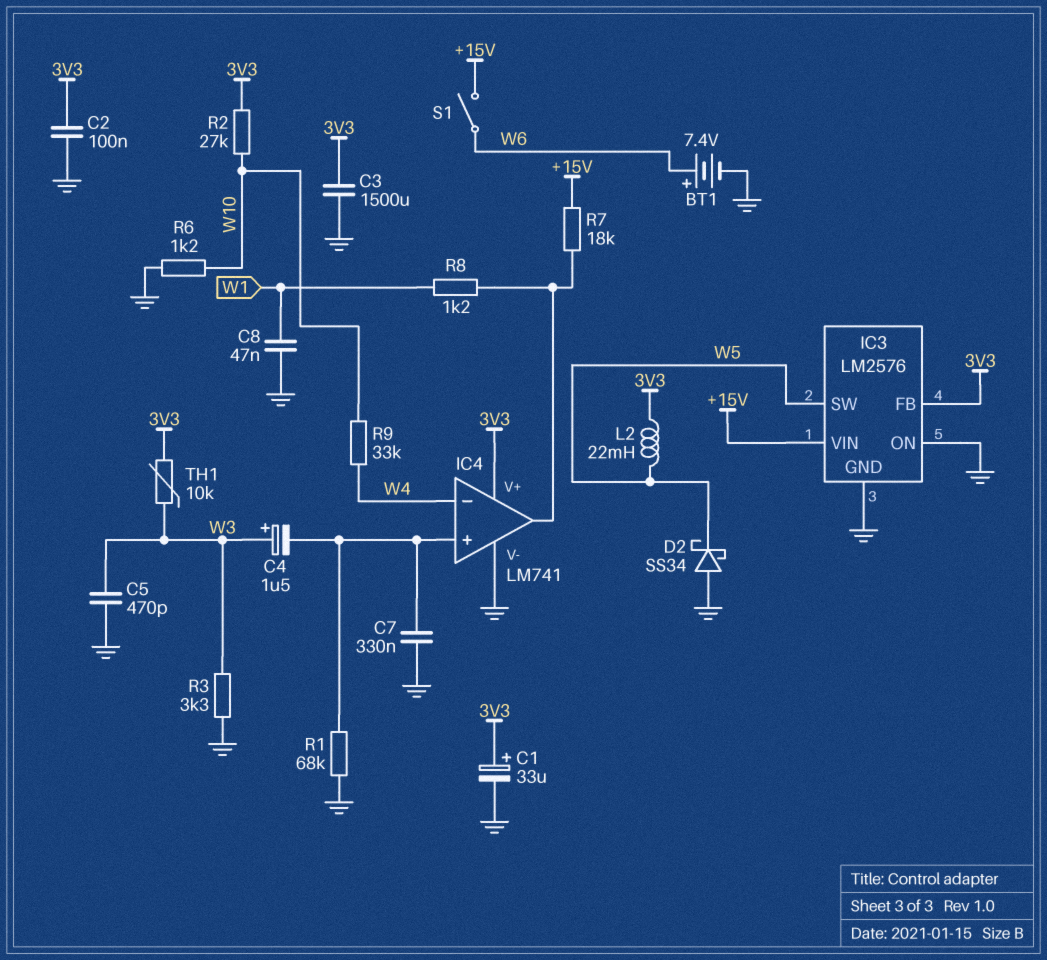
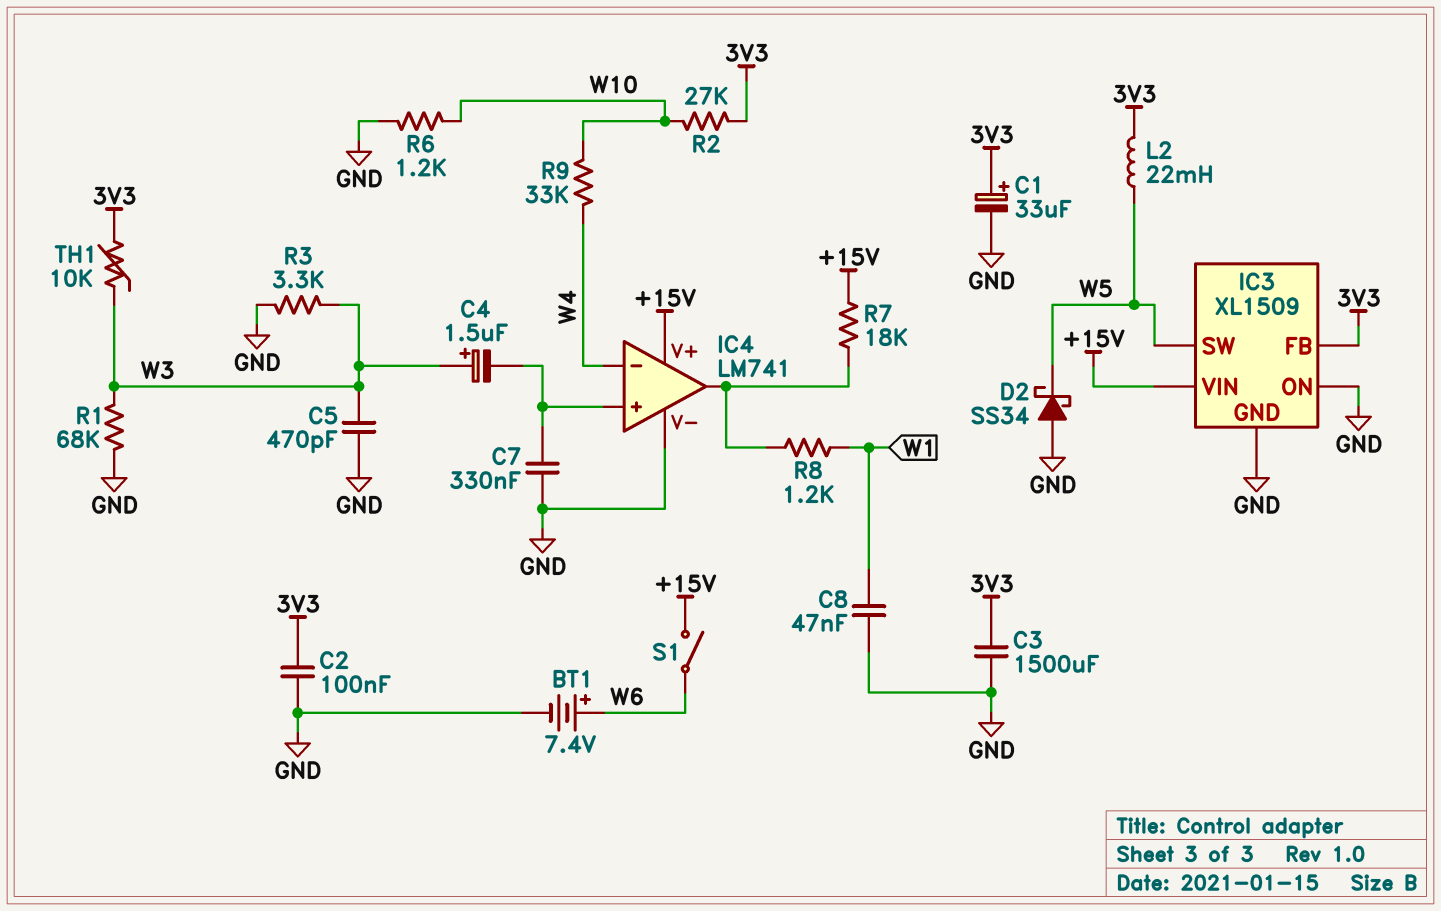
IC3: LM2576 -> XL1509
IC4 pin V+: 3V3 -> +15V
R1: 68k (GND, IC4/in+) -> 68k (GND, W3)

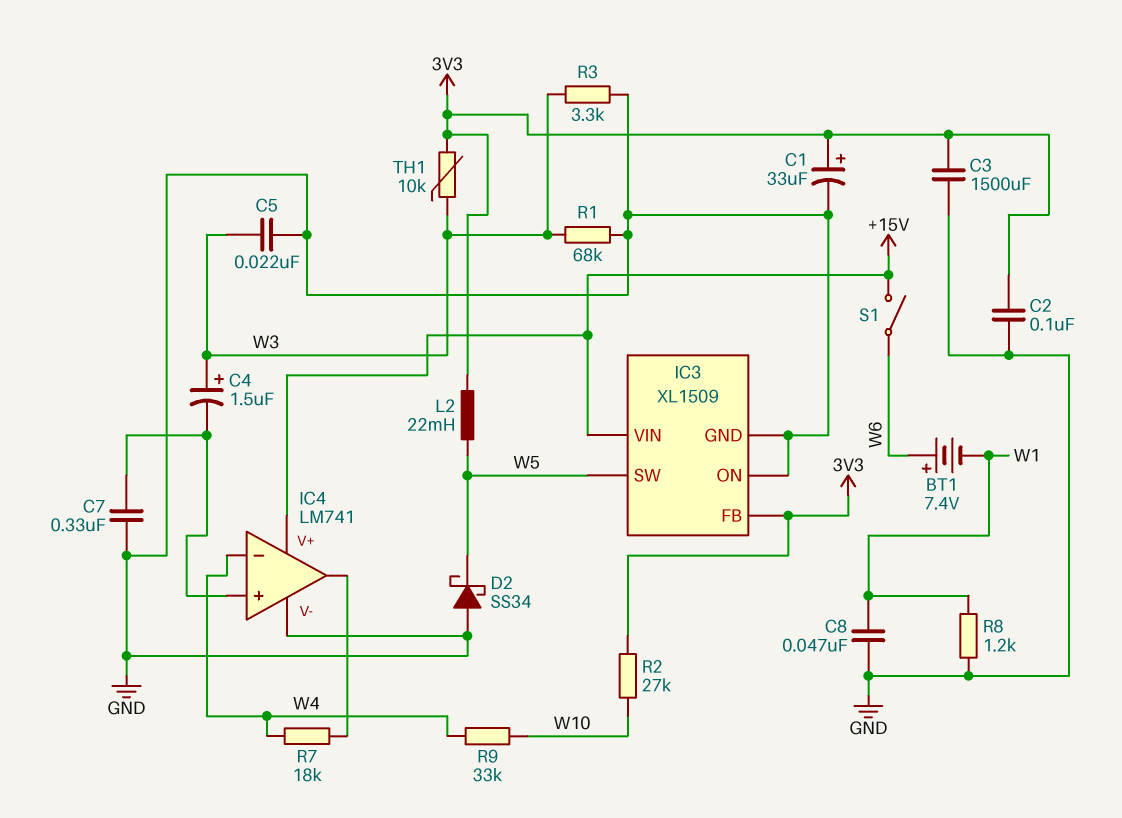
BT1: 7.4V (plus W6, minus GND) -> 7.4V (plus W6, minus W1)
C5: 470pF (GND, W3) -> 22nF (GND, W3)
R6: 1.2k (GND, W10) -> none
R7: 18k (+15V, IC4/out) -> 18k (IC4/out, W4)
R8: 1.2k (IC4/out, W1) -> 1.2k (GND, W1)

